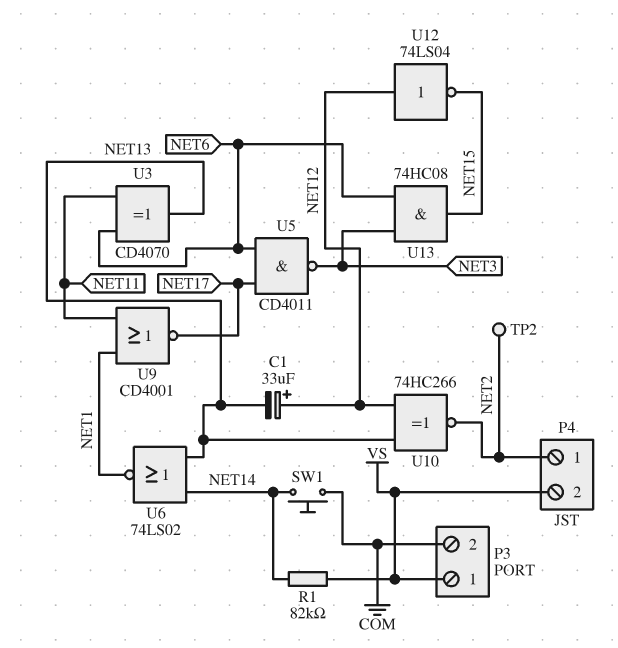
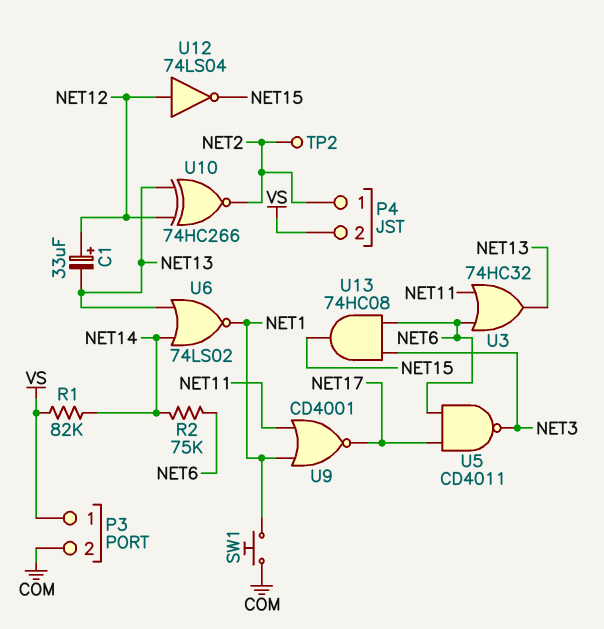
R2: none -> 75k (NET6, NET14)
SW1: button (COM, NET14) -> button (COM, NET1)
U3: XOR CD4070 (in NET6, in NET11, out NET13) -> OR 74HC32 (in NET6, in NET11, out NET13)

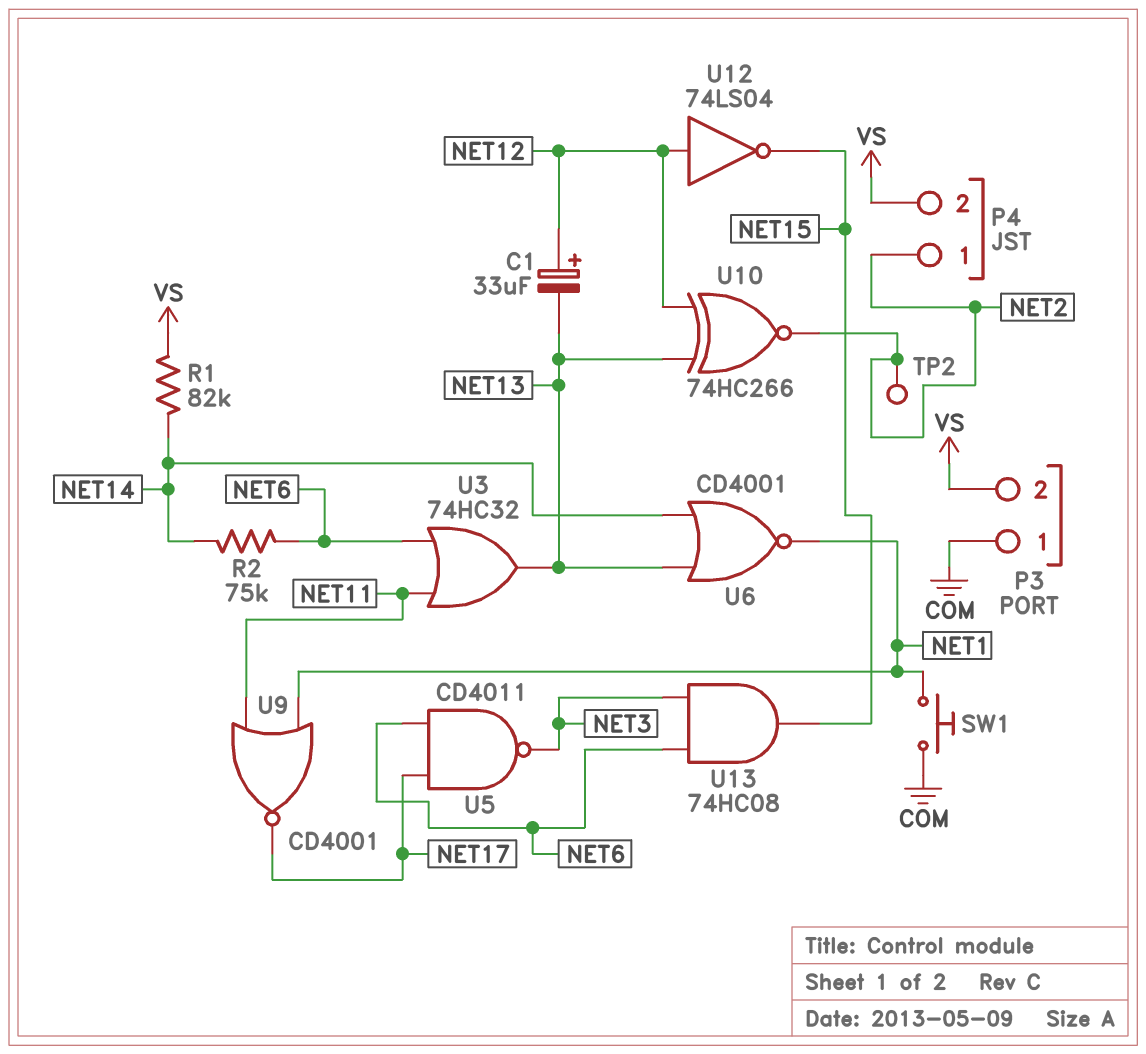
P3 pin 1: VS -> COM
P3 pin 2: COM -> VS
U6: NOR 74LS02 (in NET13, in NET14, out NET1) -> NOR CD4001 (in NET13, in NET14, out NET1)

